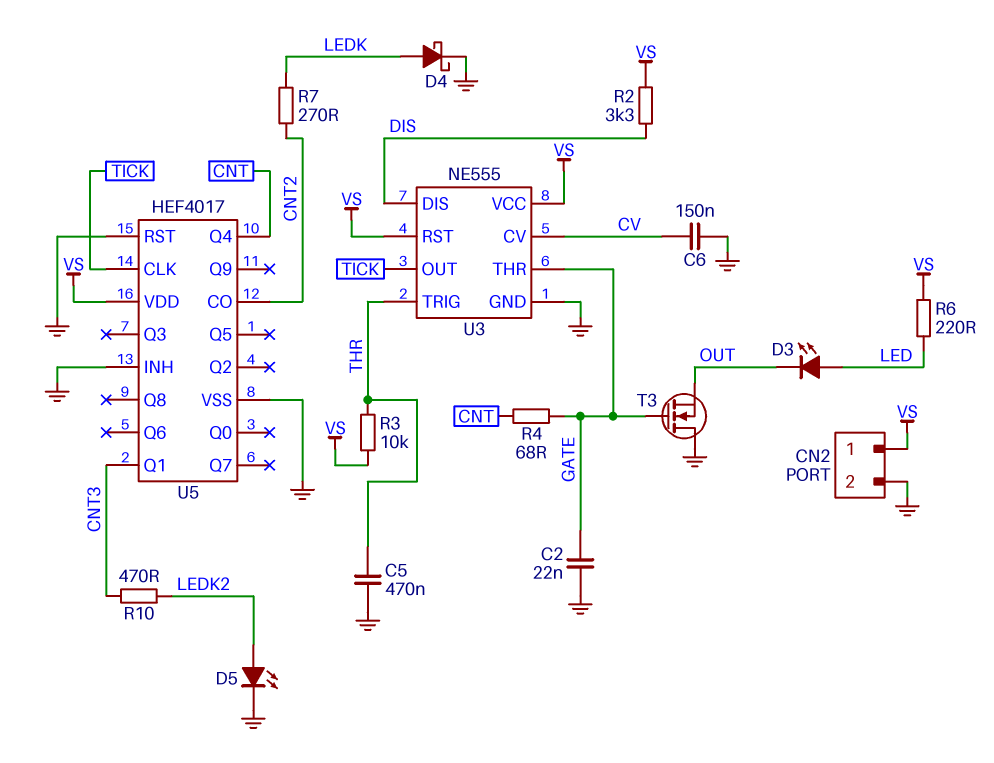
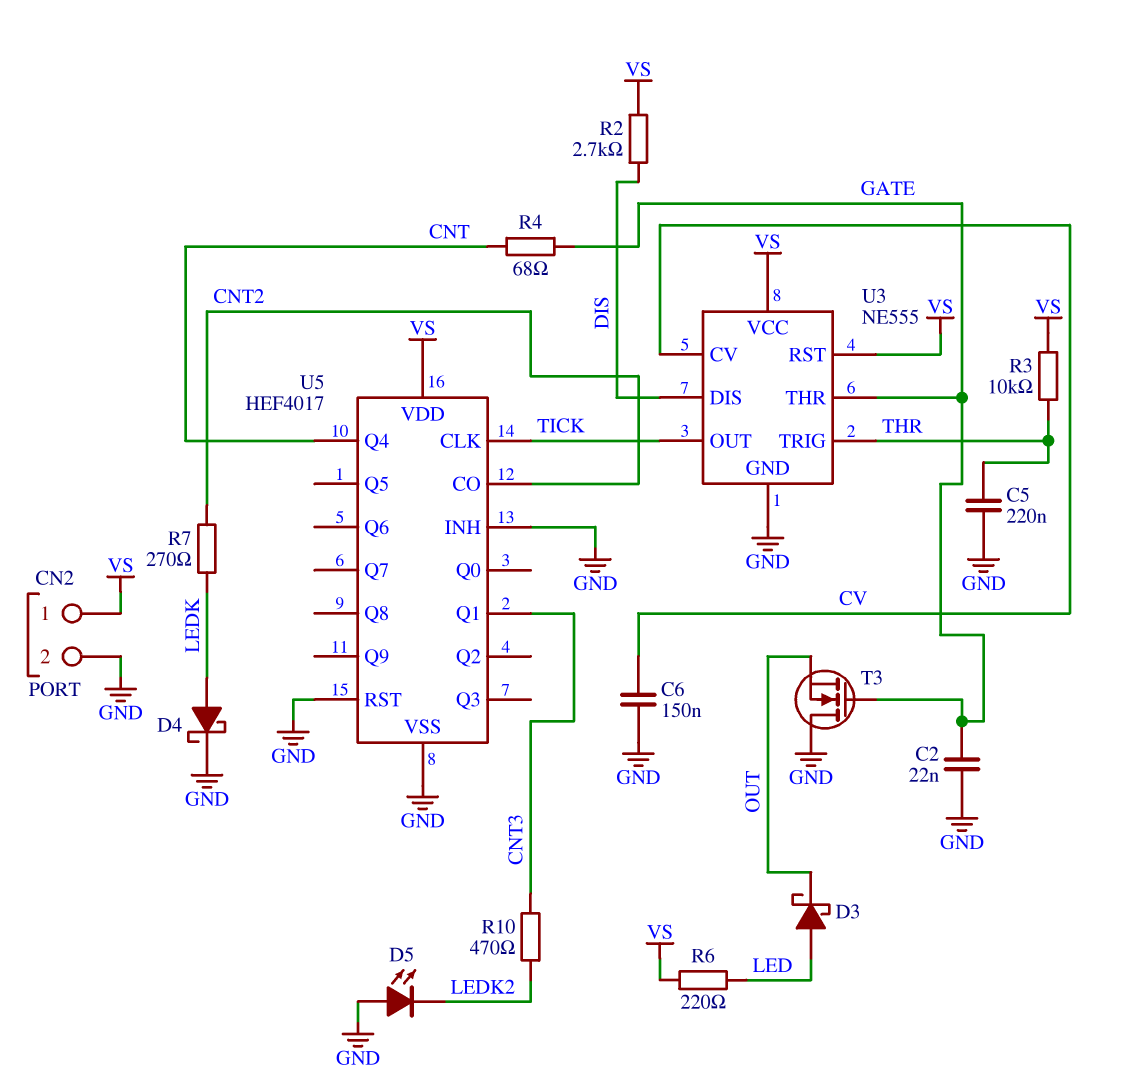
C5: 470nF (GND, THR) -> 220nF (GND, THR)
D3: LED (A LED, K OUT) -> schottky (A LED, K OUT)
D5: LED (A LEDK2, K GND) -> LED (A GND, K LEDK2)
R2: 3.3k (DIS, VS) -> 2.7k (DIS, VS)

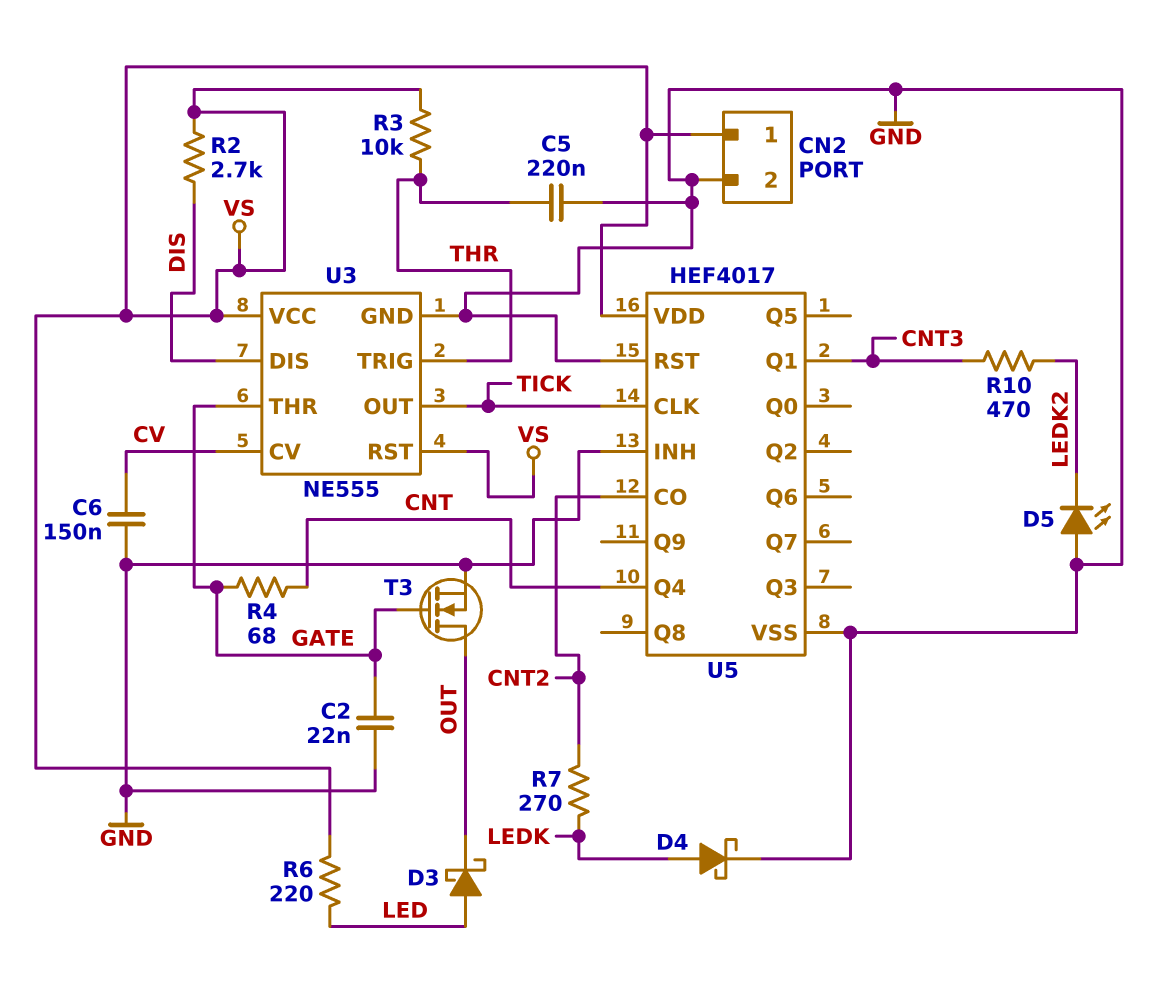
T3: NMOS (G GATE, D GND, S OUT) -> NMOS (G GATE, D OUT, S GND)

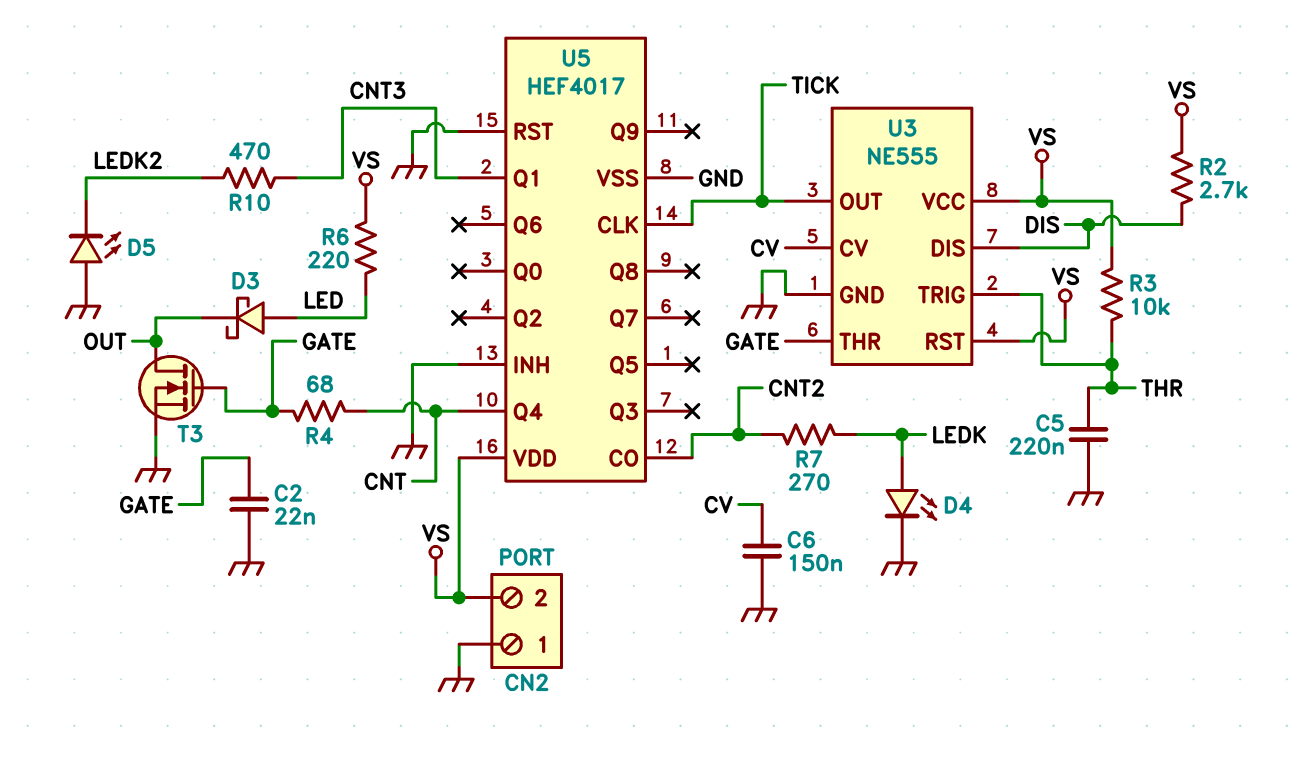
CN2 pin 1: VS -> GND
CN2 pin 2: GND -> VS
D4: schottky (A LEDK, K GND) -> LED (A LEDK, K GND)

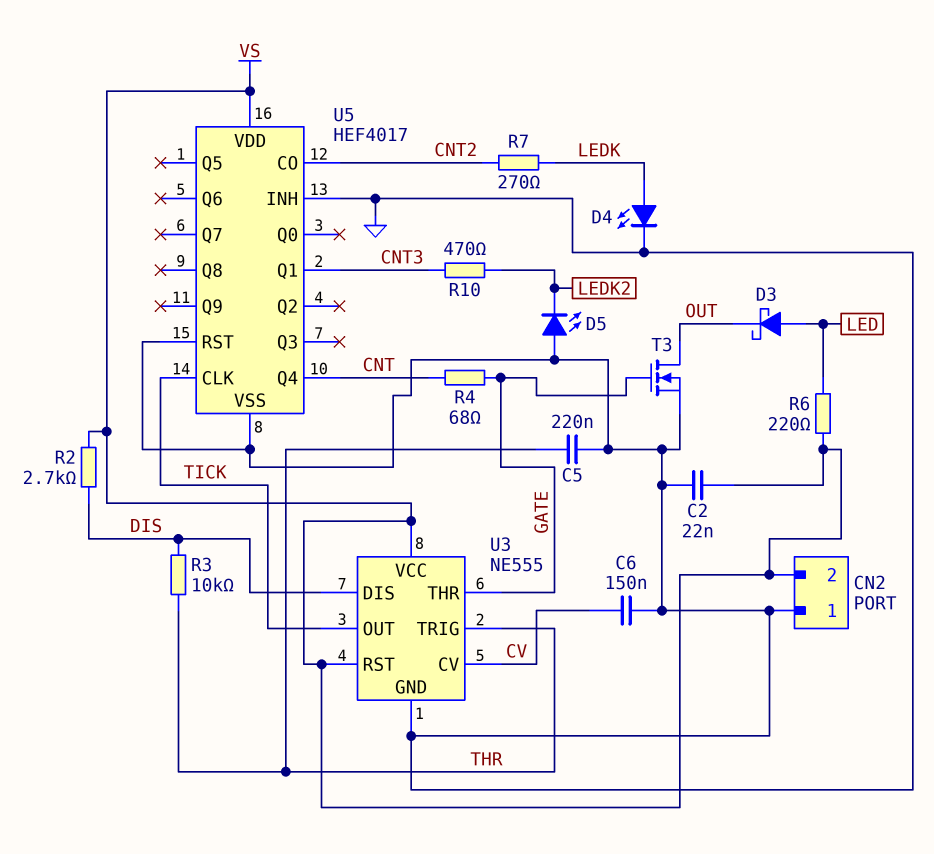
C2: 22nF (GATE, GND) -> 22nF (GND, VS)
R3: 10k (THR, VS) -> 10k (DIS, THR)

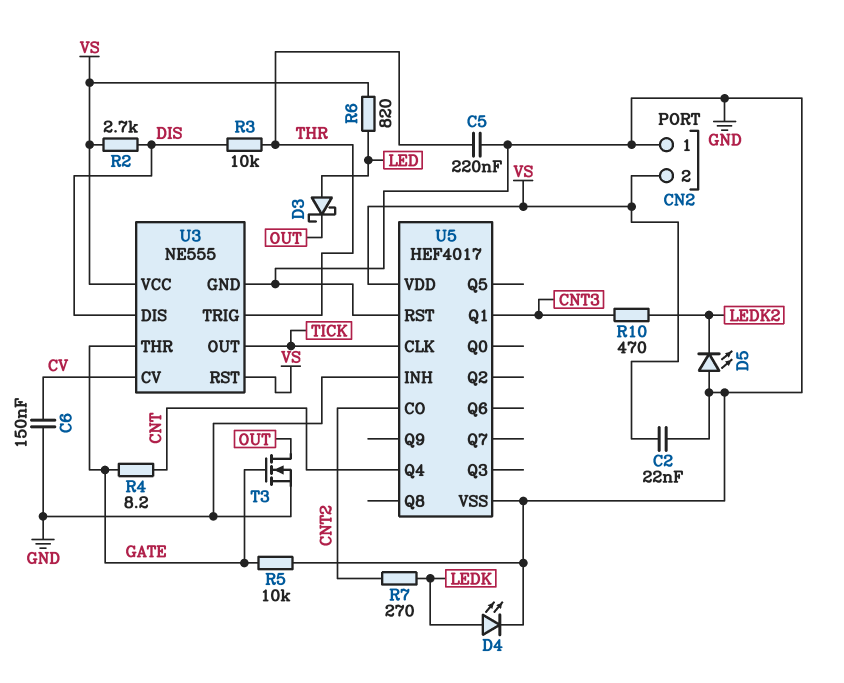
R4: 68 (CNT, GATE) -> 8.2 (CNT, GATE)
R5: none -> 10k (GATE, GND)
R6: 220 (LED, VS) -> 820 (LED, VS)

